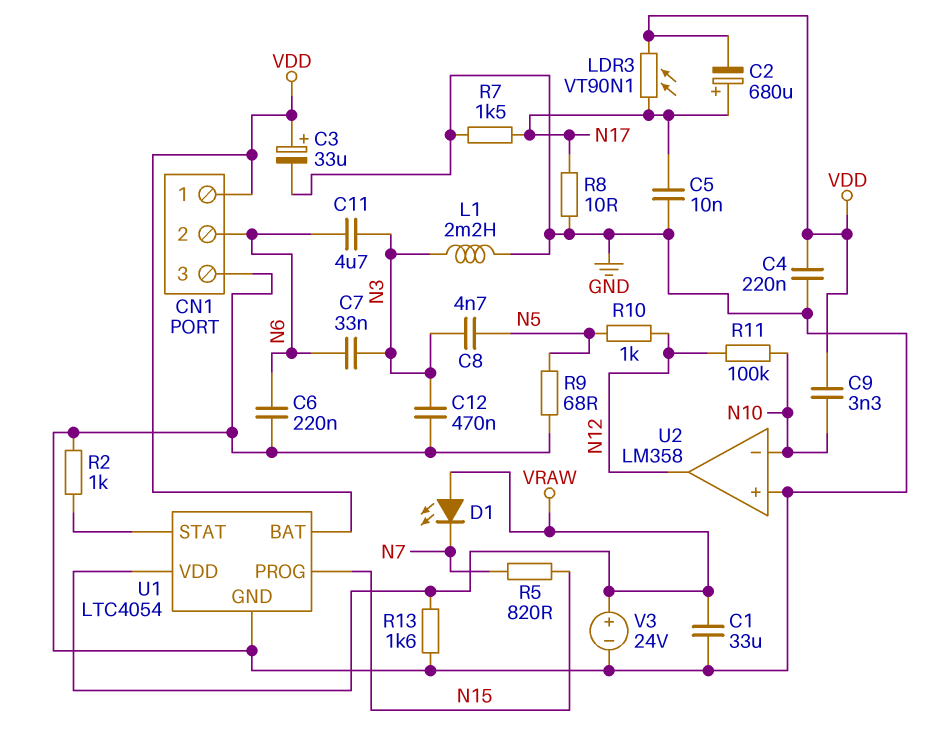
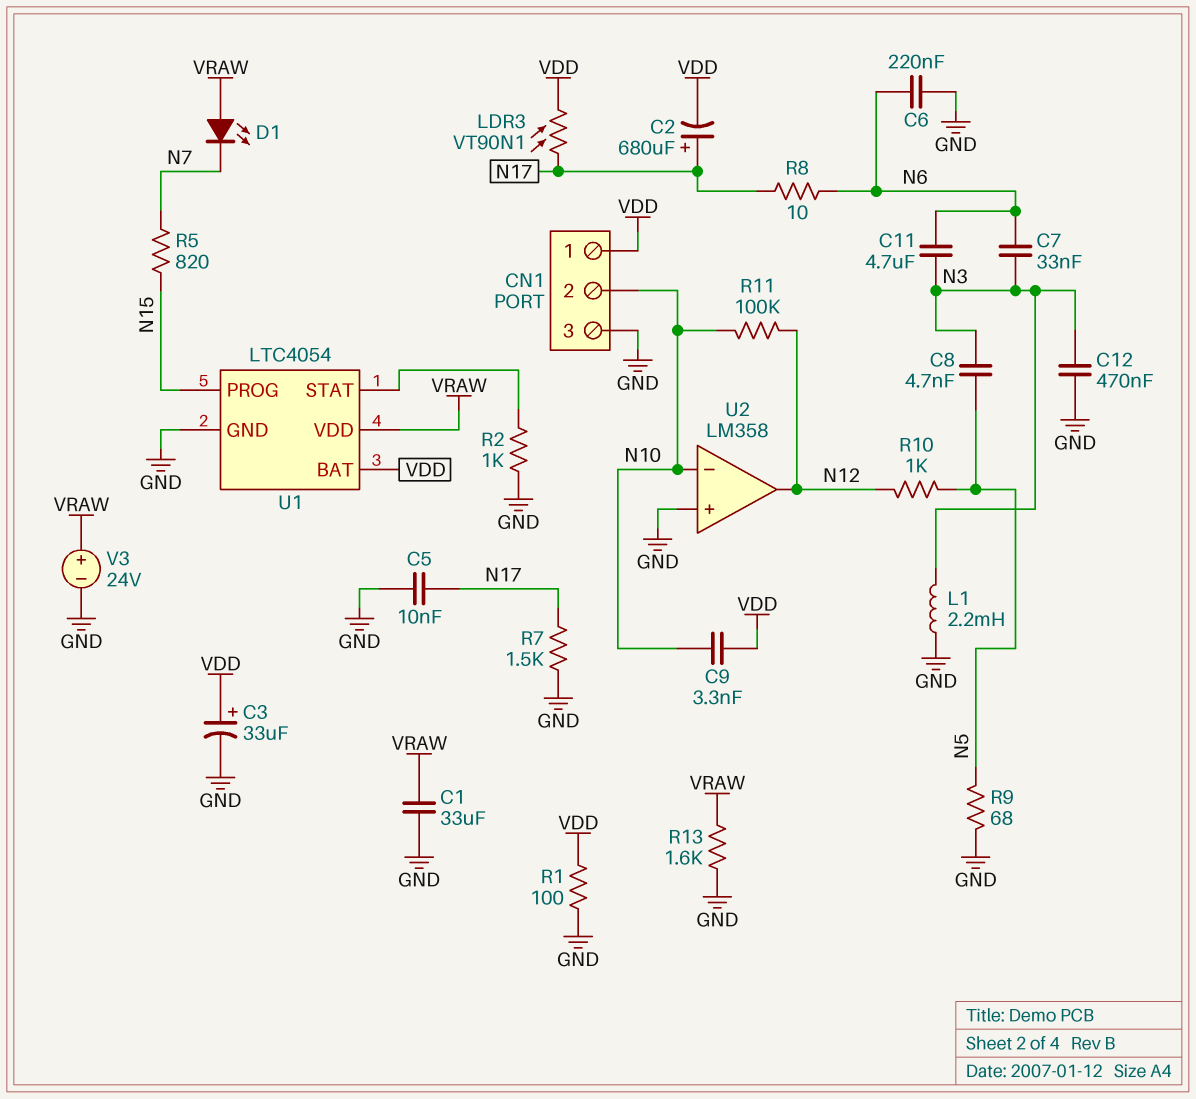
C4: 220nF (GND, VDD) -> none
CN1 pin 2: N6 -> N10
R1: none -> 100 (GND, VDD)
R8: 10 (GND, N17) -> 10 (N6, N17)

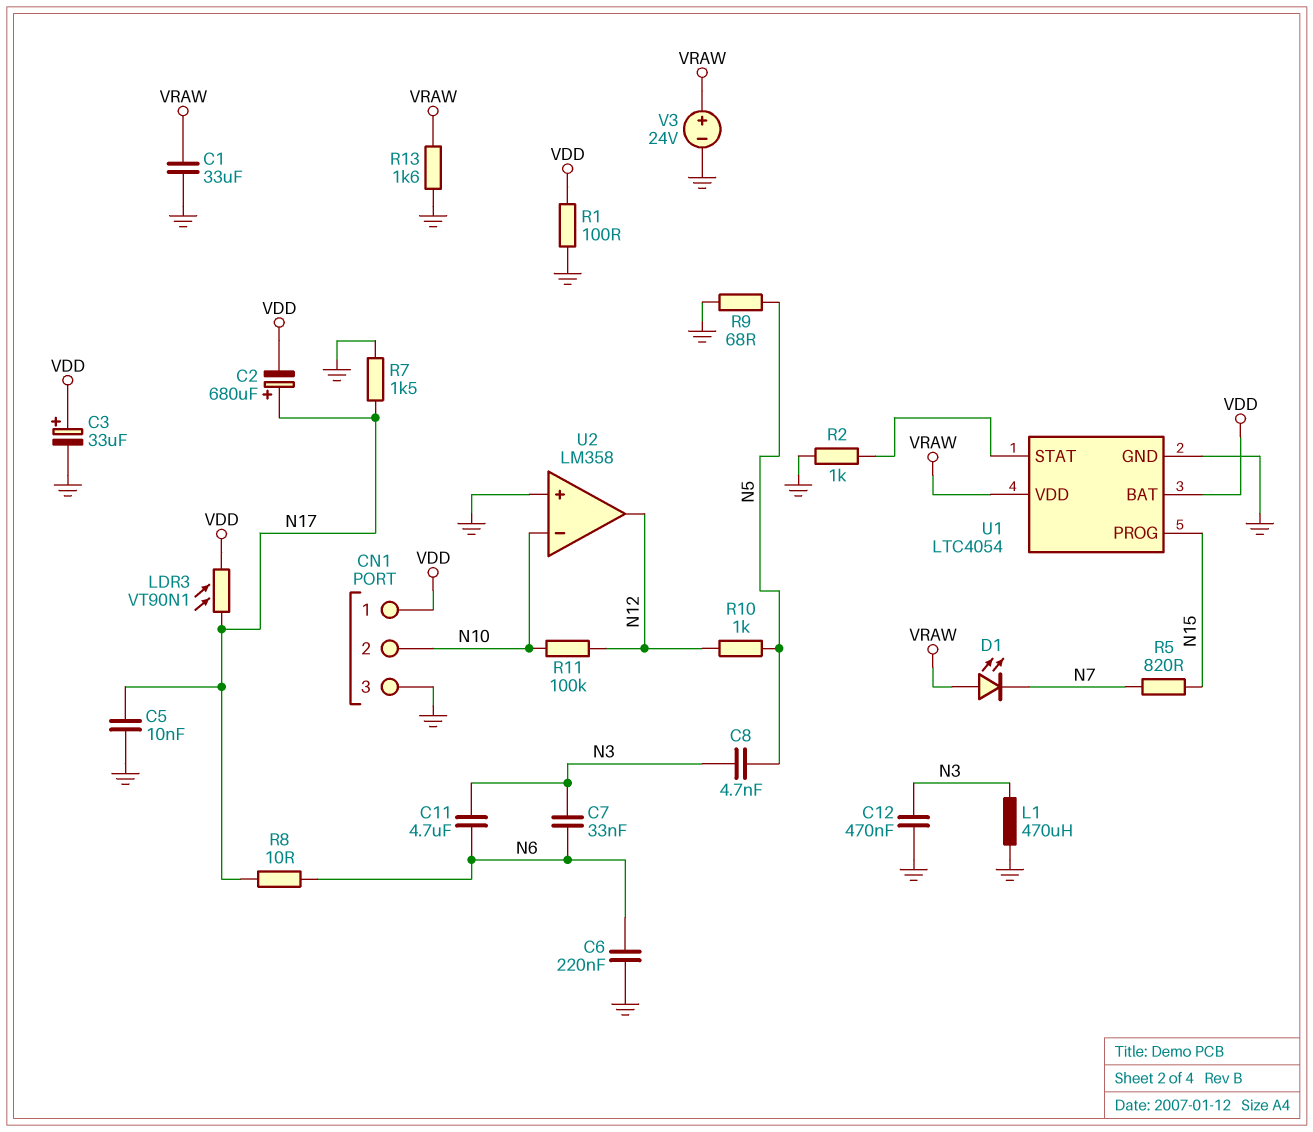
C9: 3.3nF (N10, VDD) -> none
L1: 2.2mH (GND, N3) -> 470uH (GND, N3)

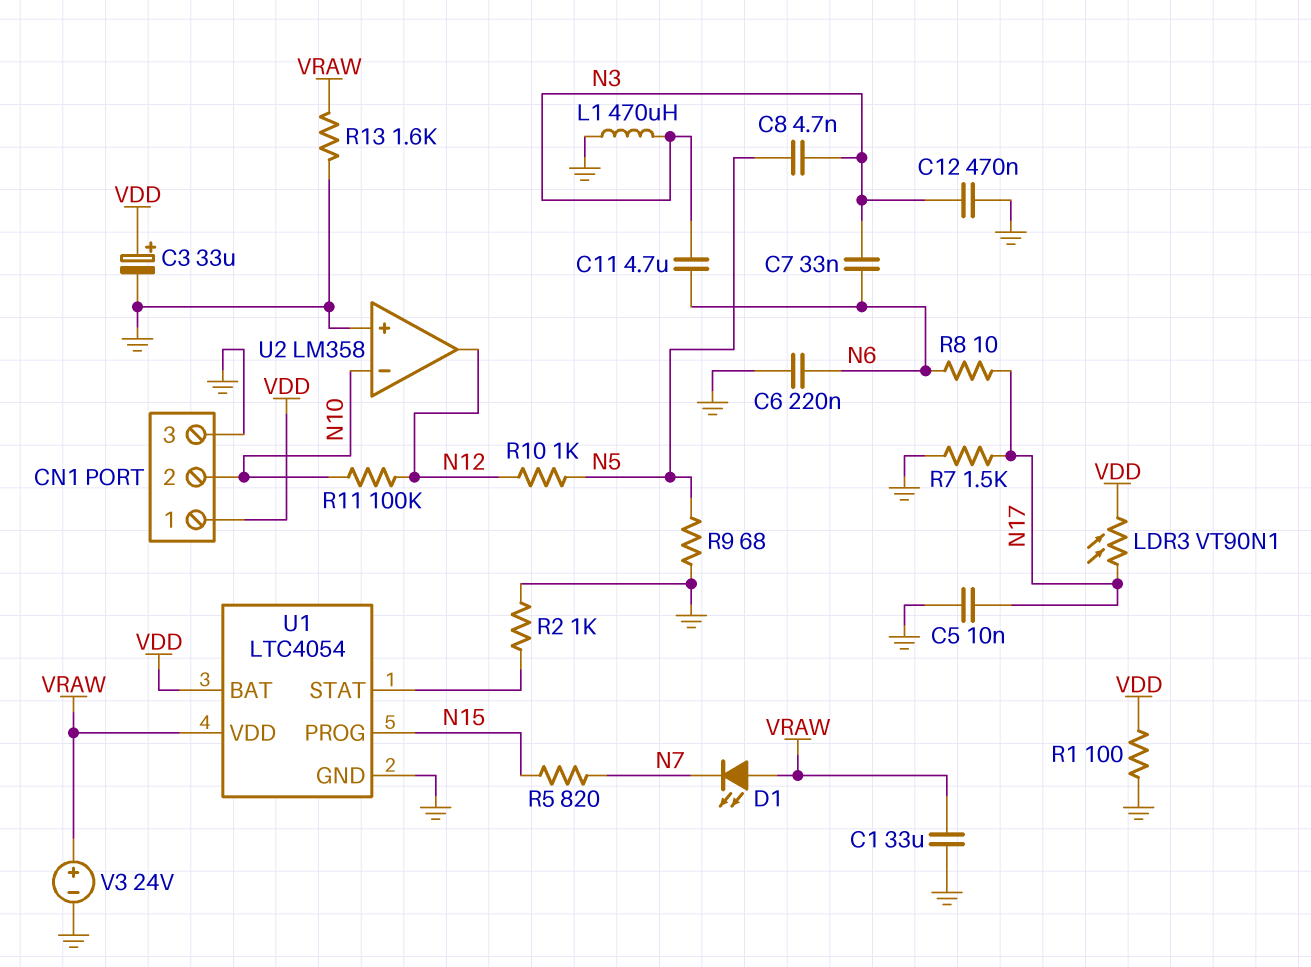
C2: 680uF (plus N17, minus VDD) -> none

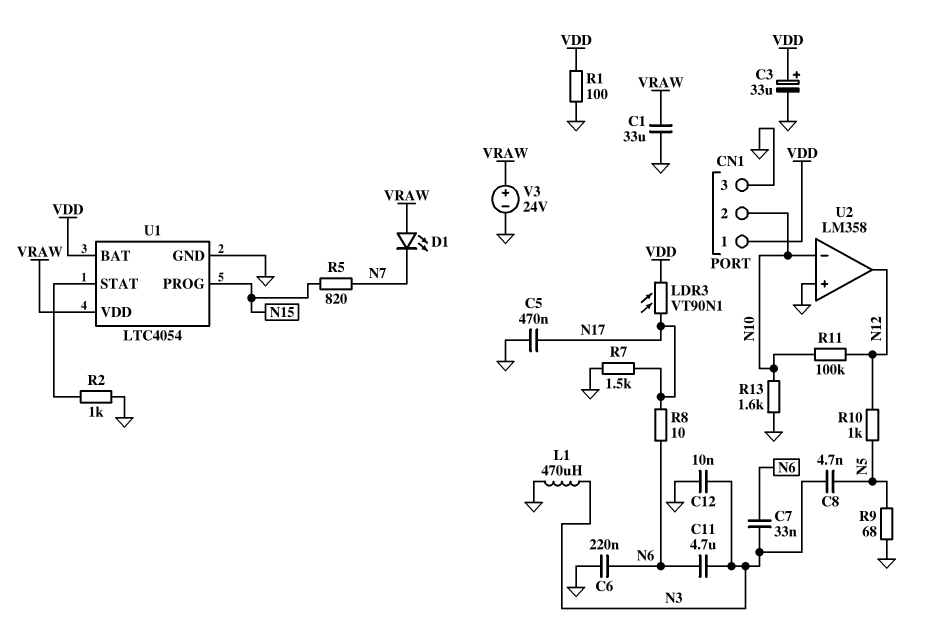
C5: 10nF (GND, N17) -> 470nF (GND, N17)
C12: 470nF (GND, N3) -> 10nF (GND, N3)
R13: 1.6k (GND, VRAW) -> 1.6k (GND, N10)

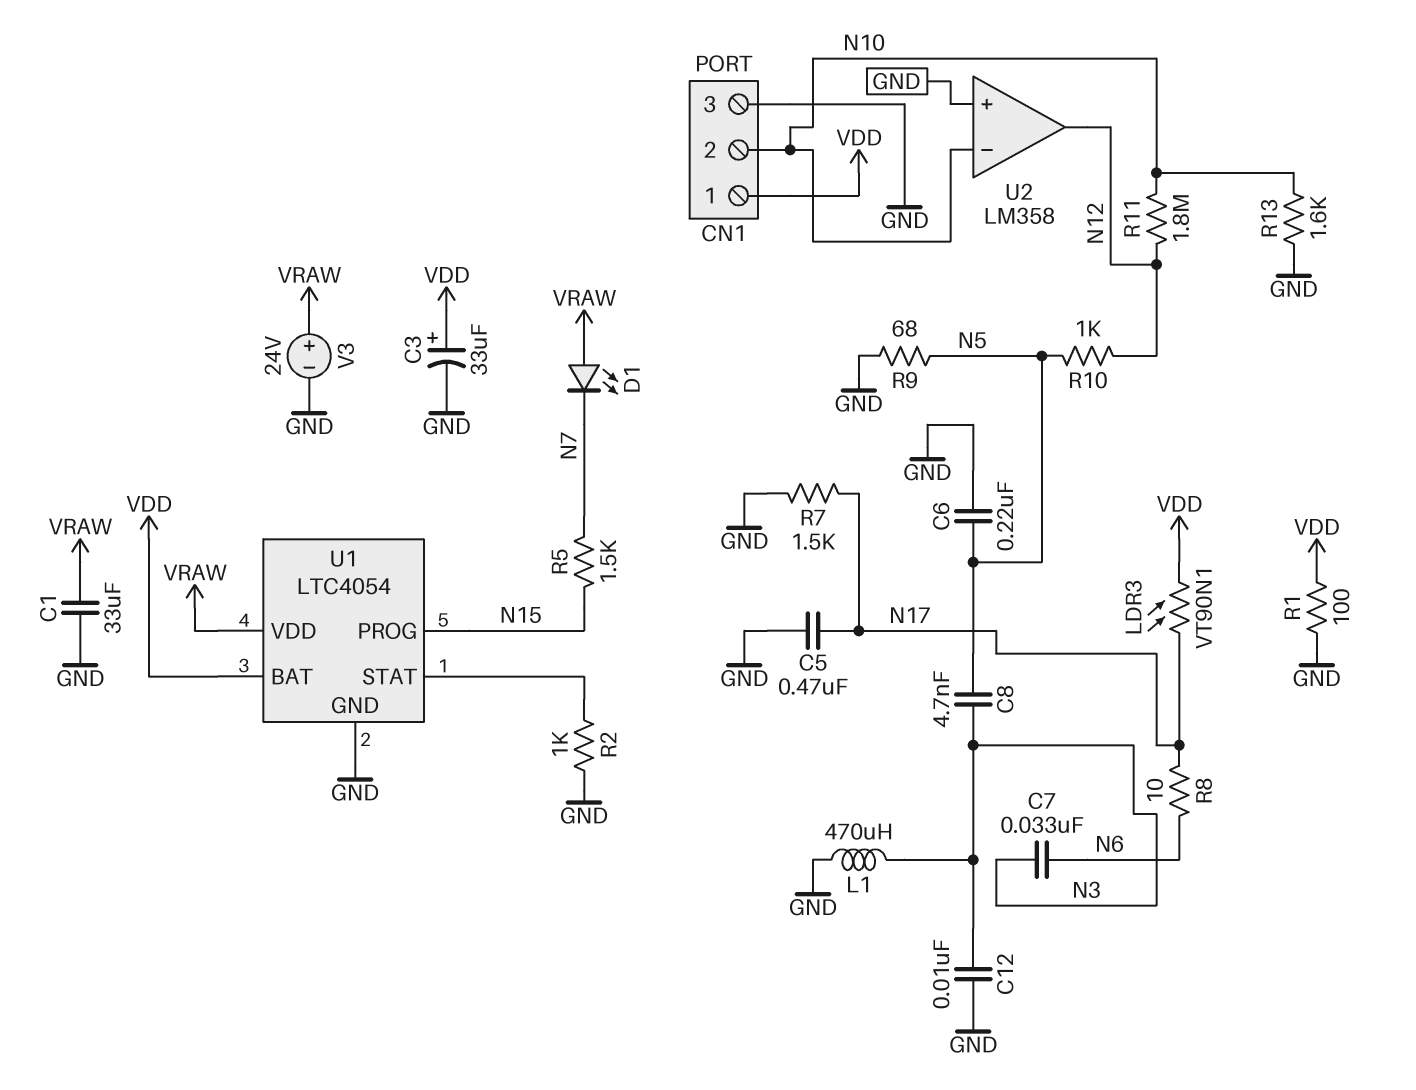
C6: 220nF (GND, N6) -> 220nF (GND, N5)
C11: 4.7uF (N3, N6) -> none
R5: 820 (N7, N15) -> 1.5k (N7, N15)
R11: 100k (N10, N12) -> 1.8M (N10, N12)

